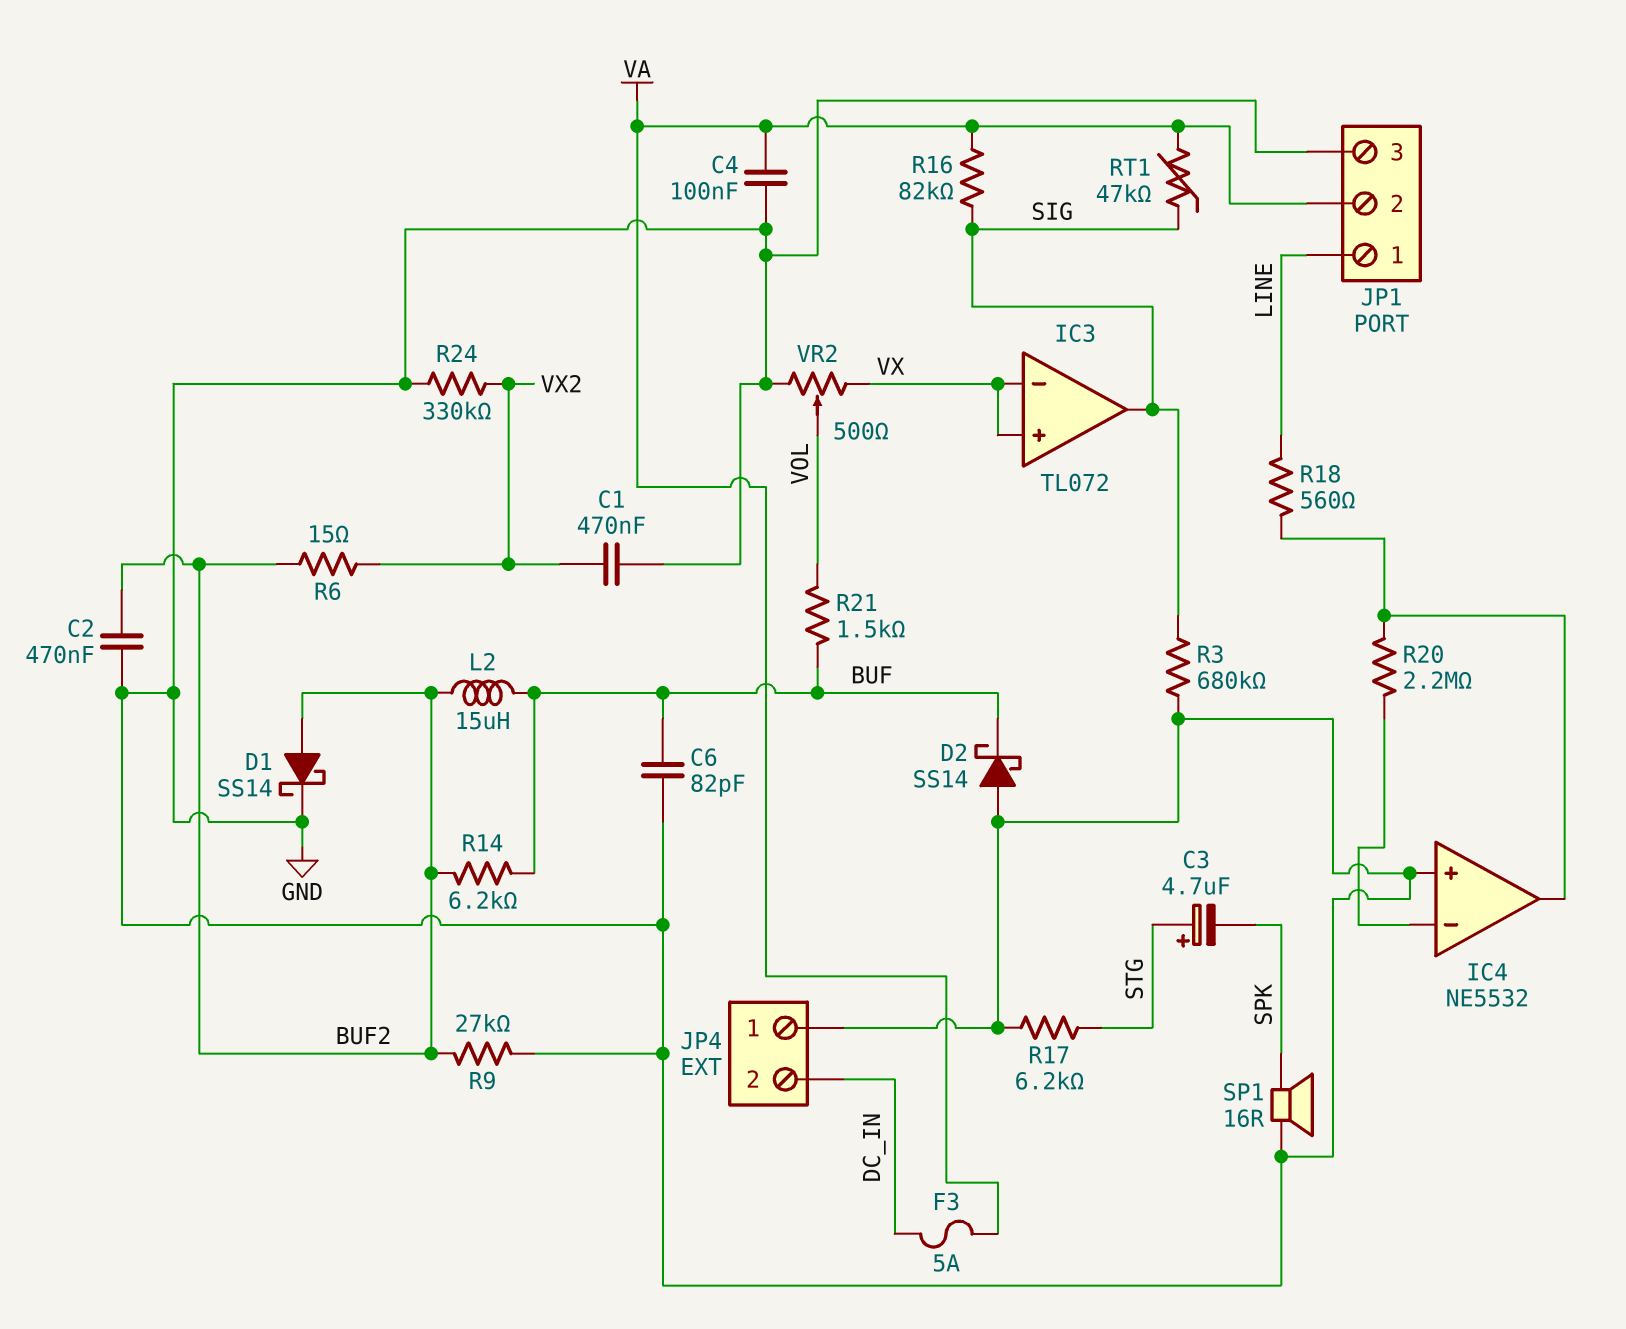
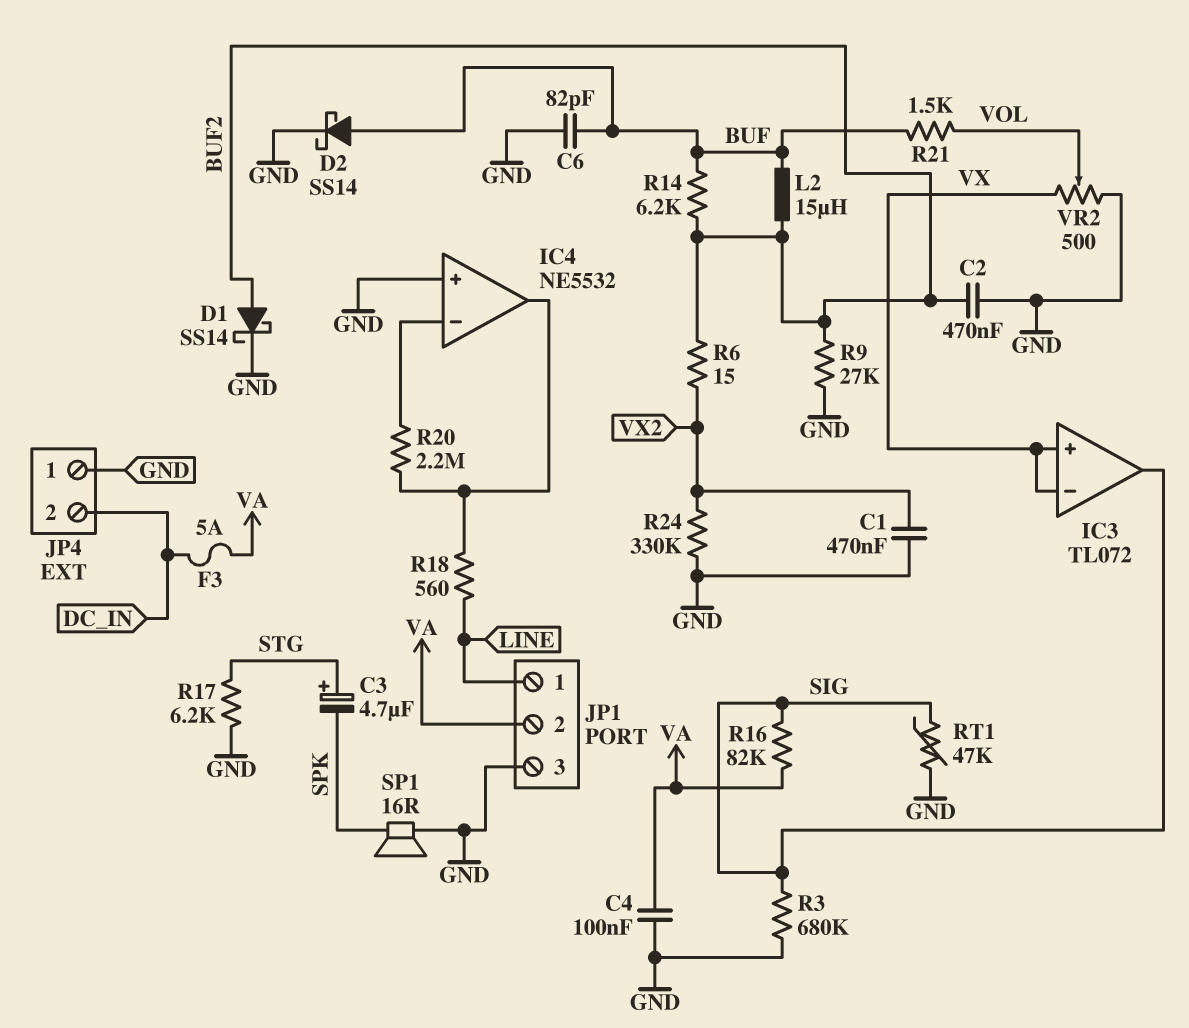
D2: schottky SS14 (A GND, K BUF) -> schottky SS14 (A BUF, K GND)
RT1: 47k (SIG, VA) -> 47k (GND, SIG)

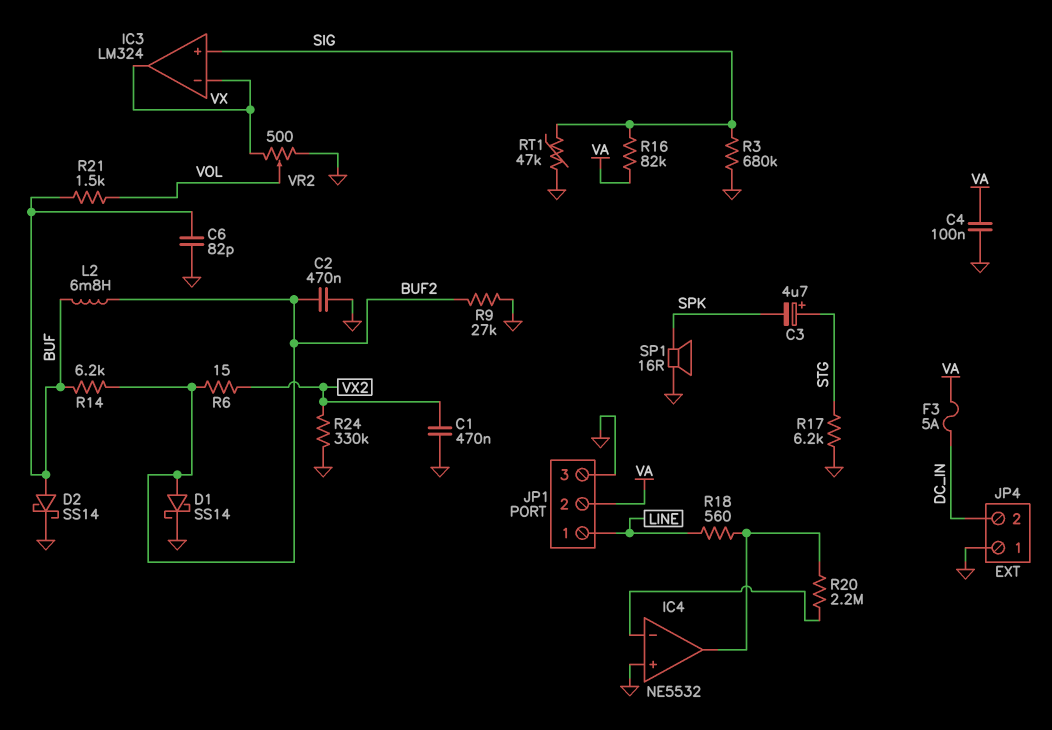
IC3: TL072 -> LM324
IC3 pin in+: VX -> SIG
IC3 pin out: SIG -> VX
L2: 15uH (BUF, BUF2) -> 6.8mH (BUF, BUF2)

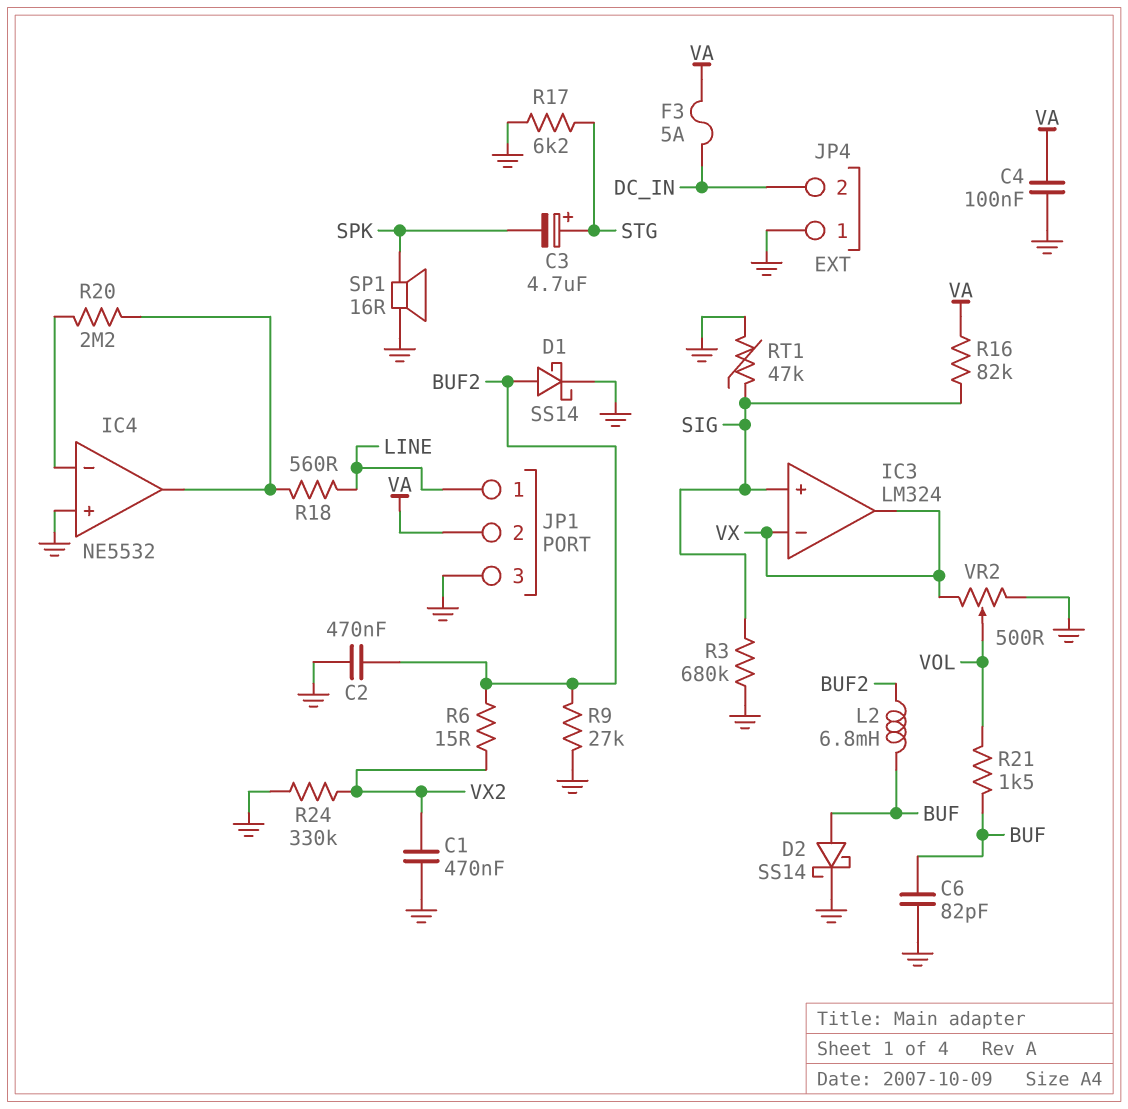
R14: 6.2k (BUF, BUF2) -> none

